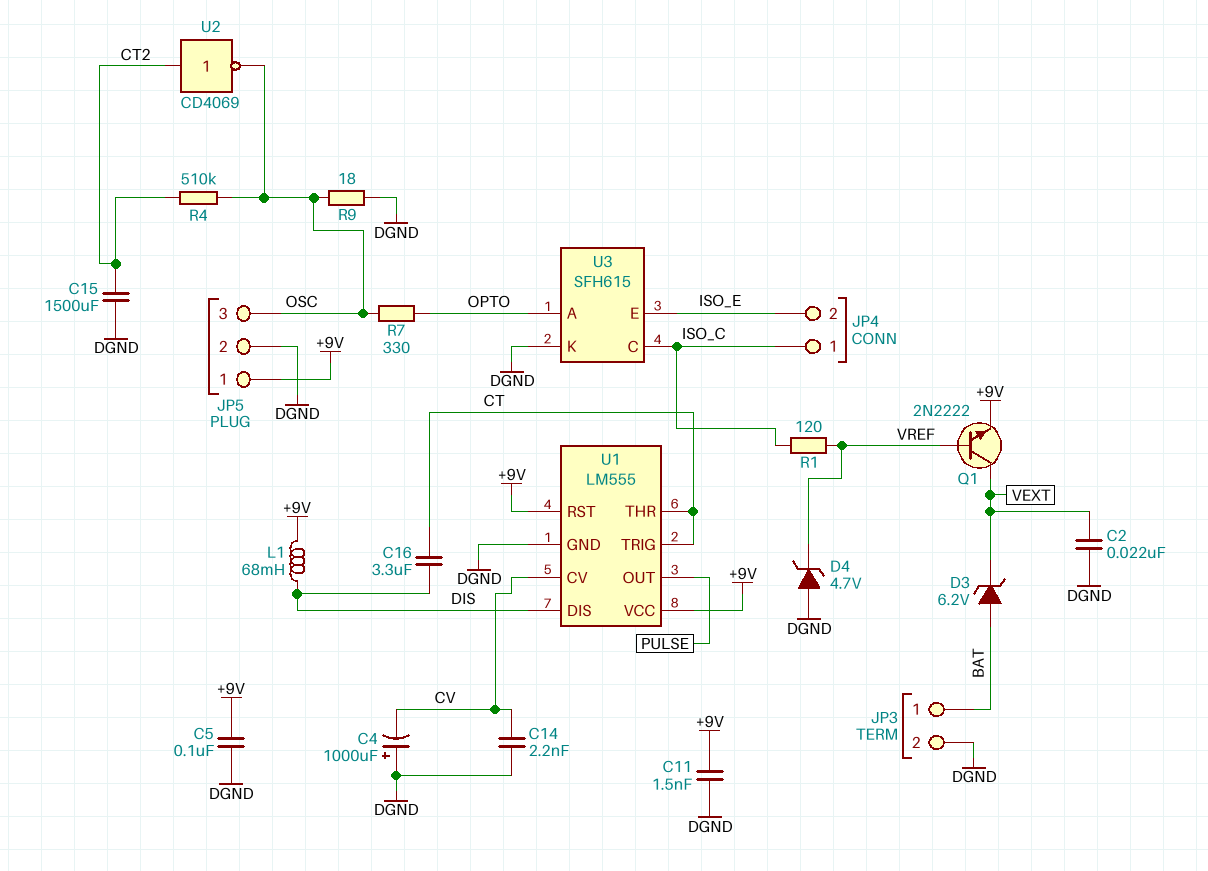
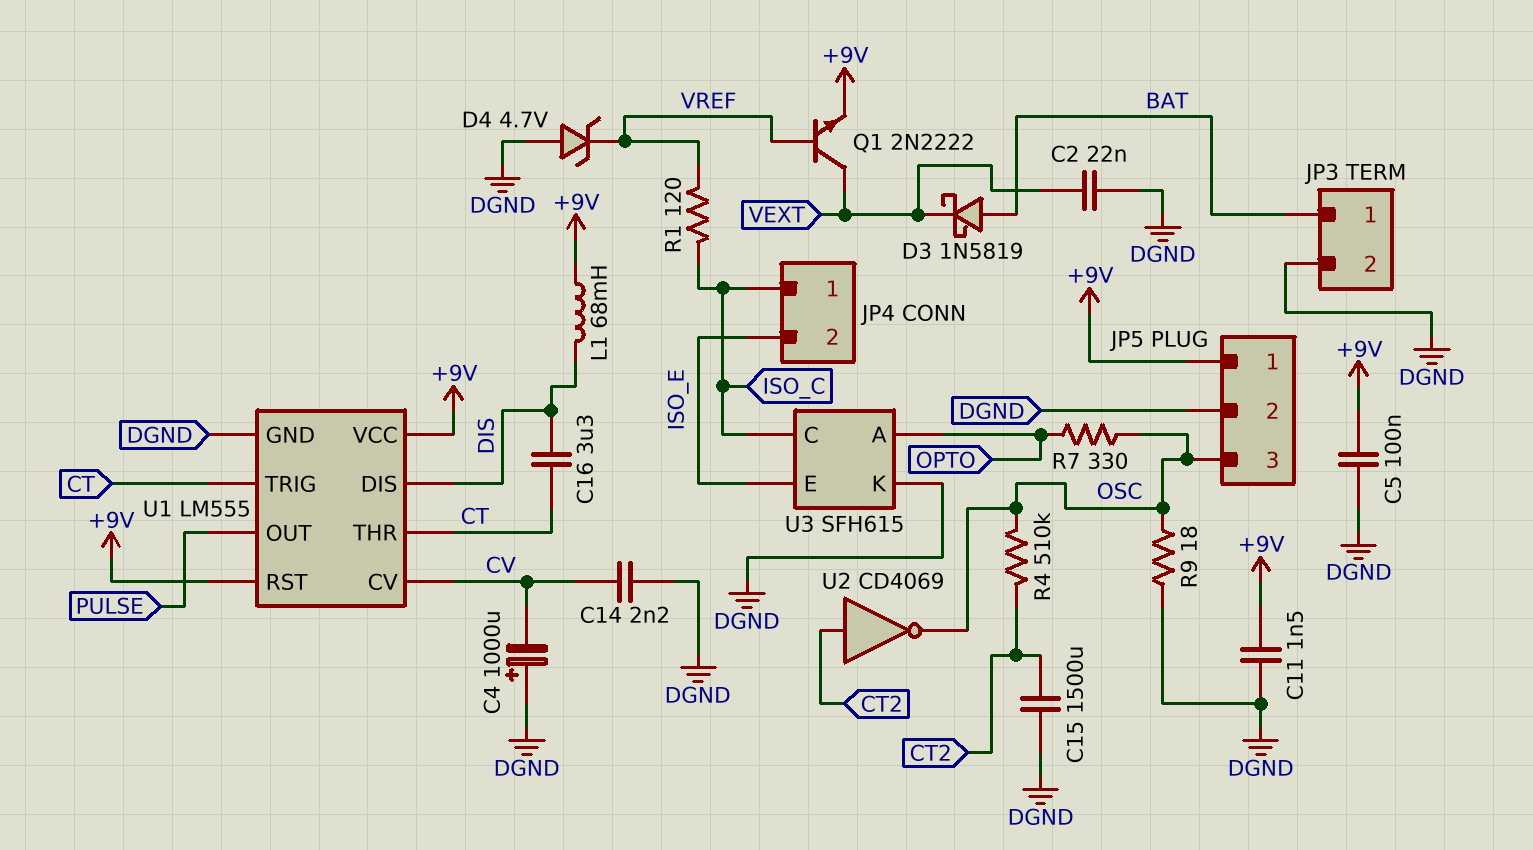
D3: zener 6.2V (A BAT, K VEXT) -> schottky 1N5819 (A BAT, K VEXT)

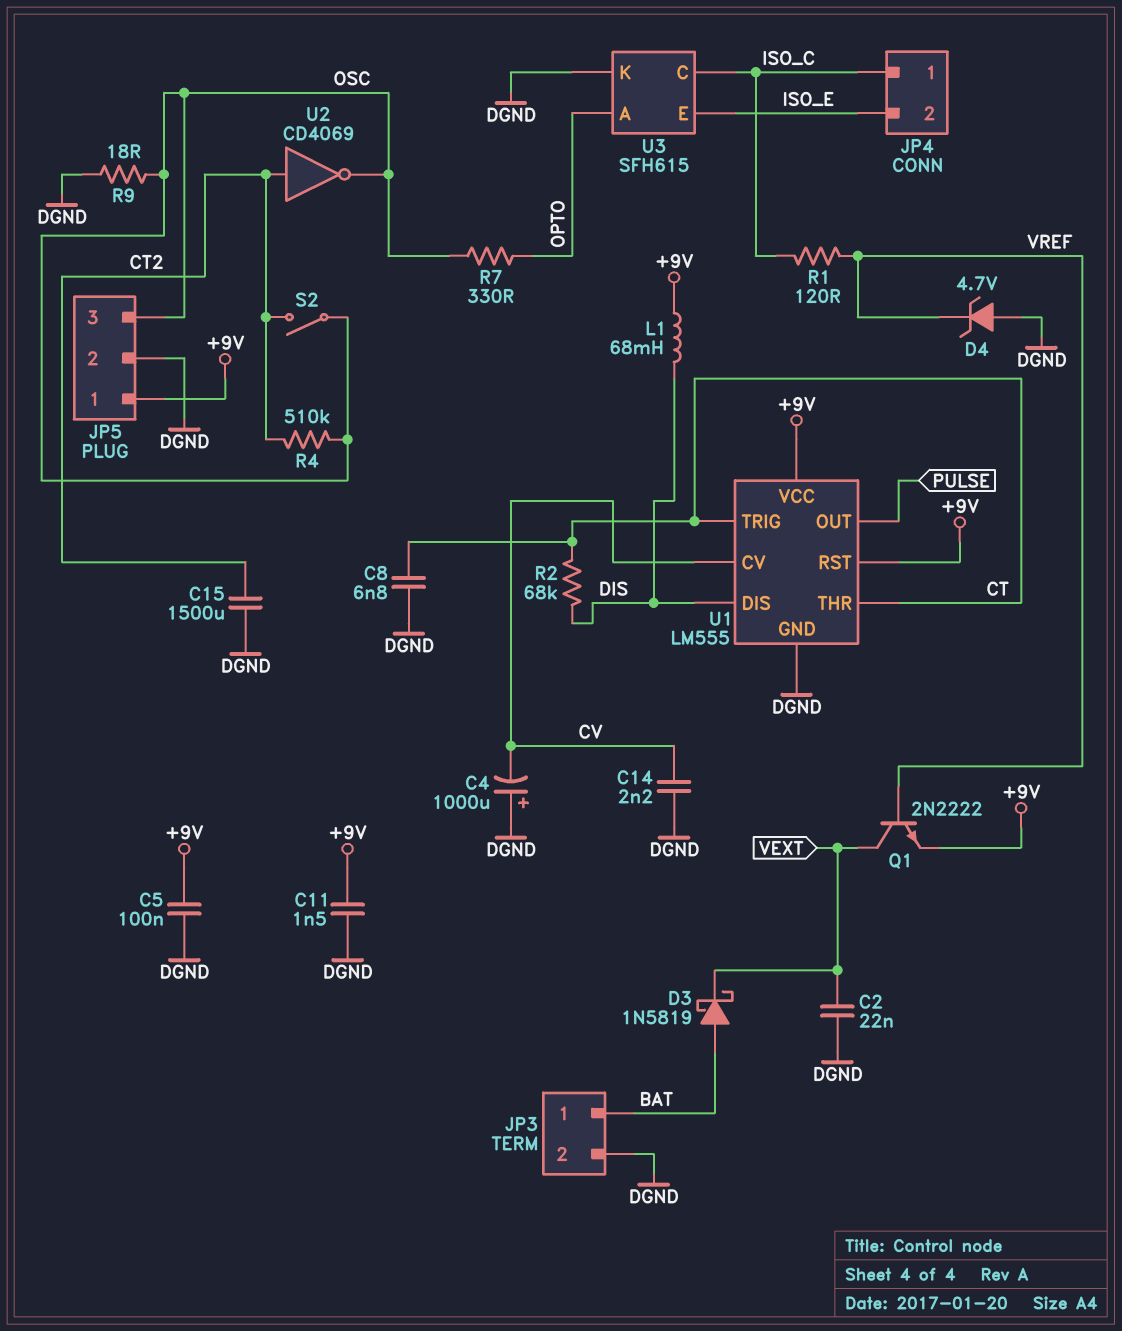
C8: none -> 6.8nF (CT, DGND)
C16: 3.3uF (CT, DIS) -> none
R2: none -> 68k (CT, DIS)
S2: none -> switch (CT2, OSC)

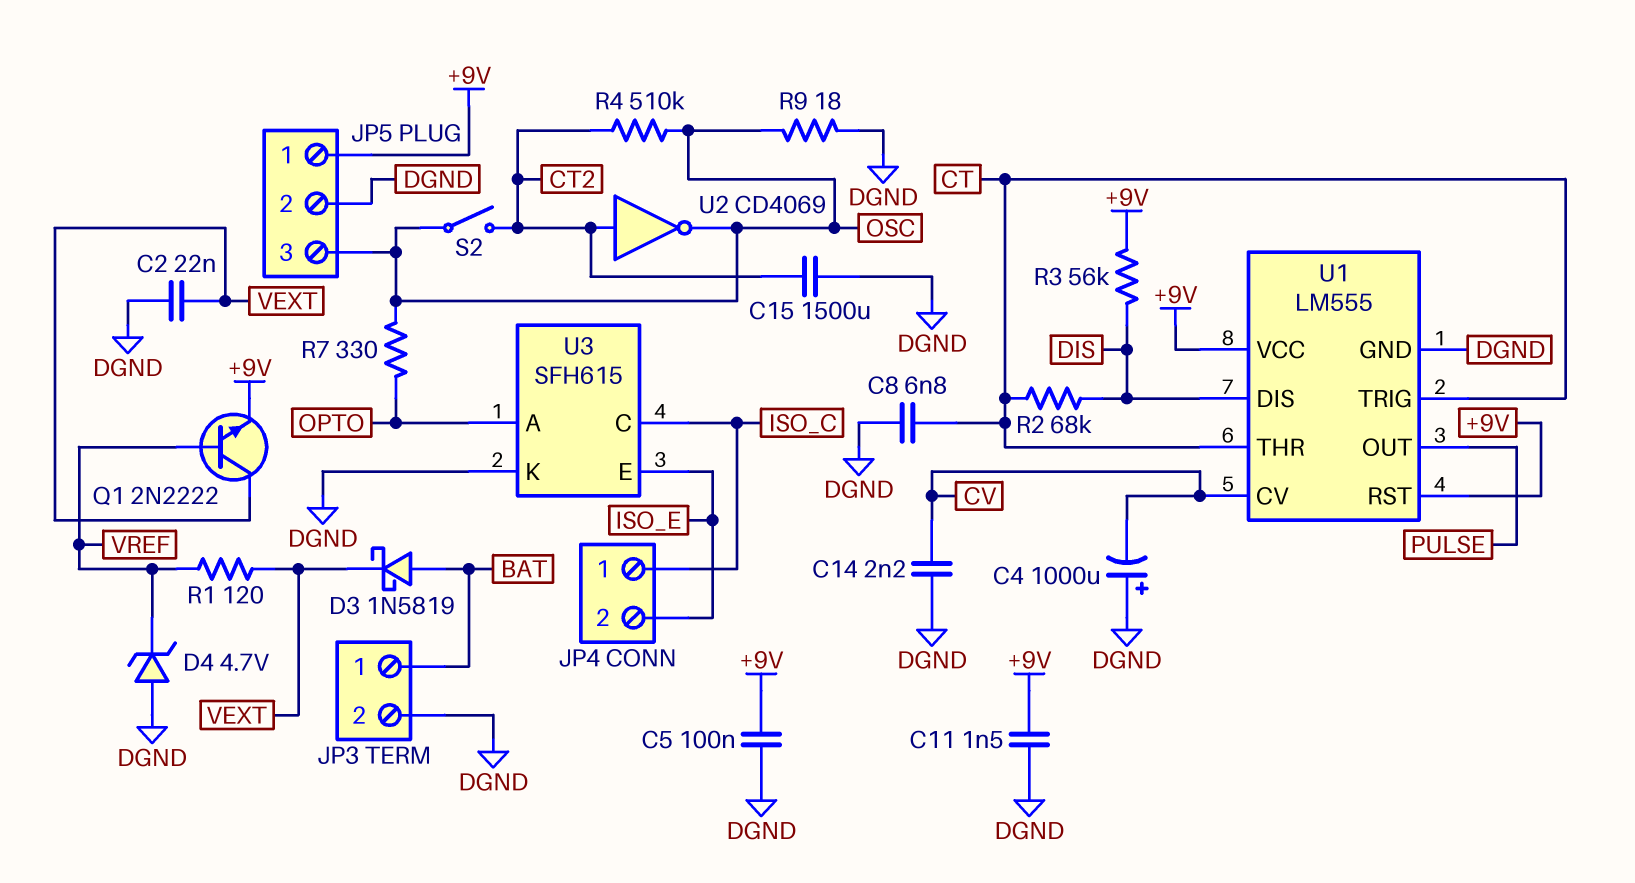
L1: 68mH (+9V, DIS) -> none
R1: 120 (ISO_C, VREF) -> 120 (VEXT, VREF)
R3: none -> 56k (+9V, DIS)

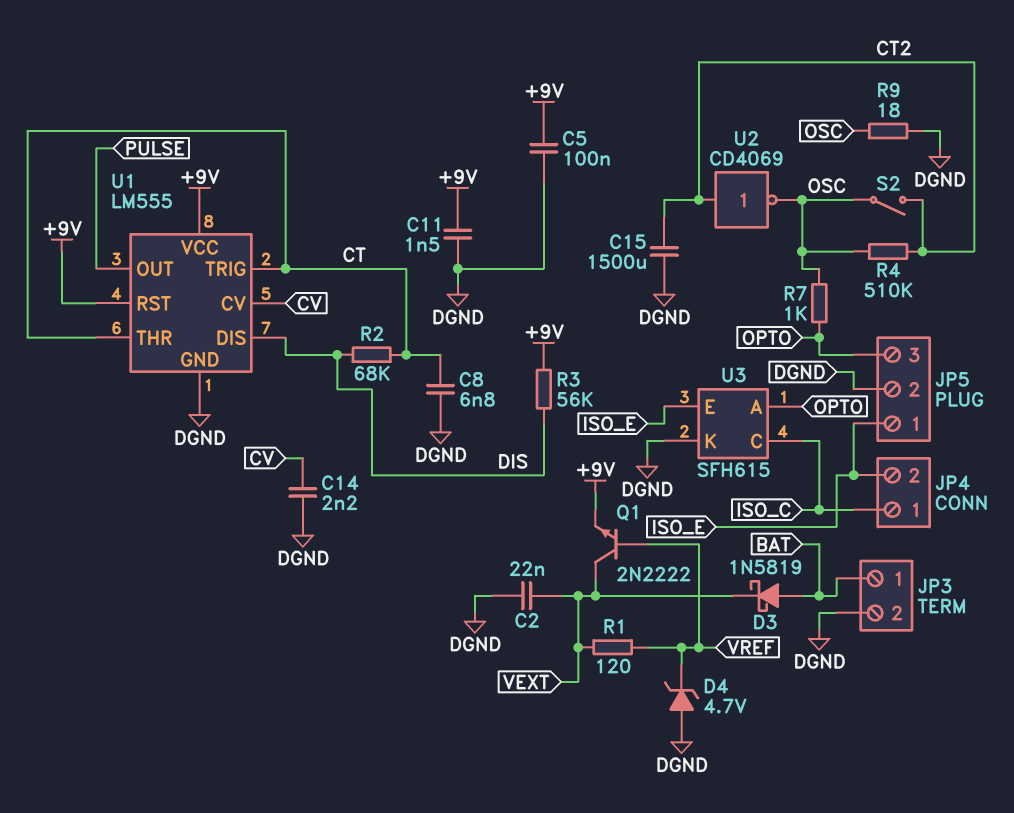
C4: 1000uF (plus DGND, minus CV) -> none
JP5 pin 1: +9V -> ISO_E
JP5 pin 3: OSC -> OPTO
R7: 330 (OPTO, OSC) -> 1k (OPTO, OSC)

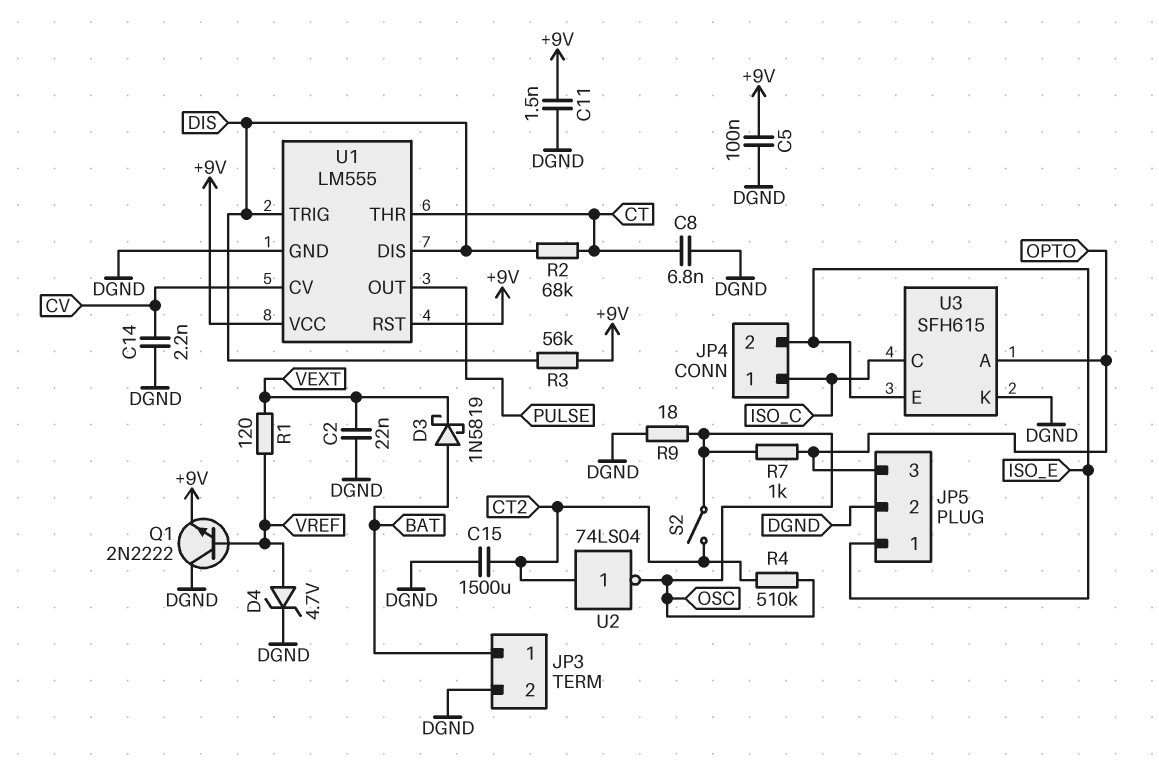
D4: zener 4.7V (A DGND, K VREF) -> zener 4.7V (A VREF, K DGND)
Q1: NPN 2N2222 (B VREF, C VEXT, E +9V) -> NPN 2N2222 (B VREF, C DGND, E +9V)
U1 pin TRIG: CT -> DIS
U2: NOT CD4069 (in CT2, out OSC) -> NOT 74LS04 (in CT2, out OSC)

